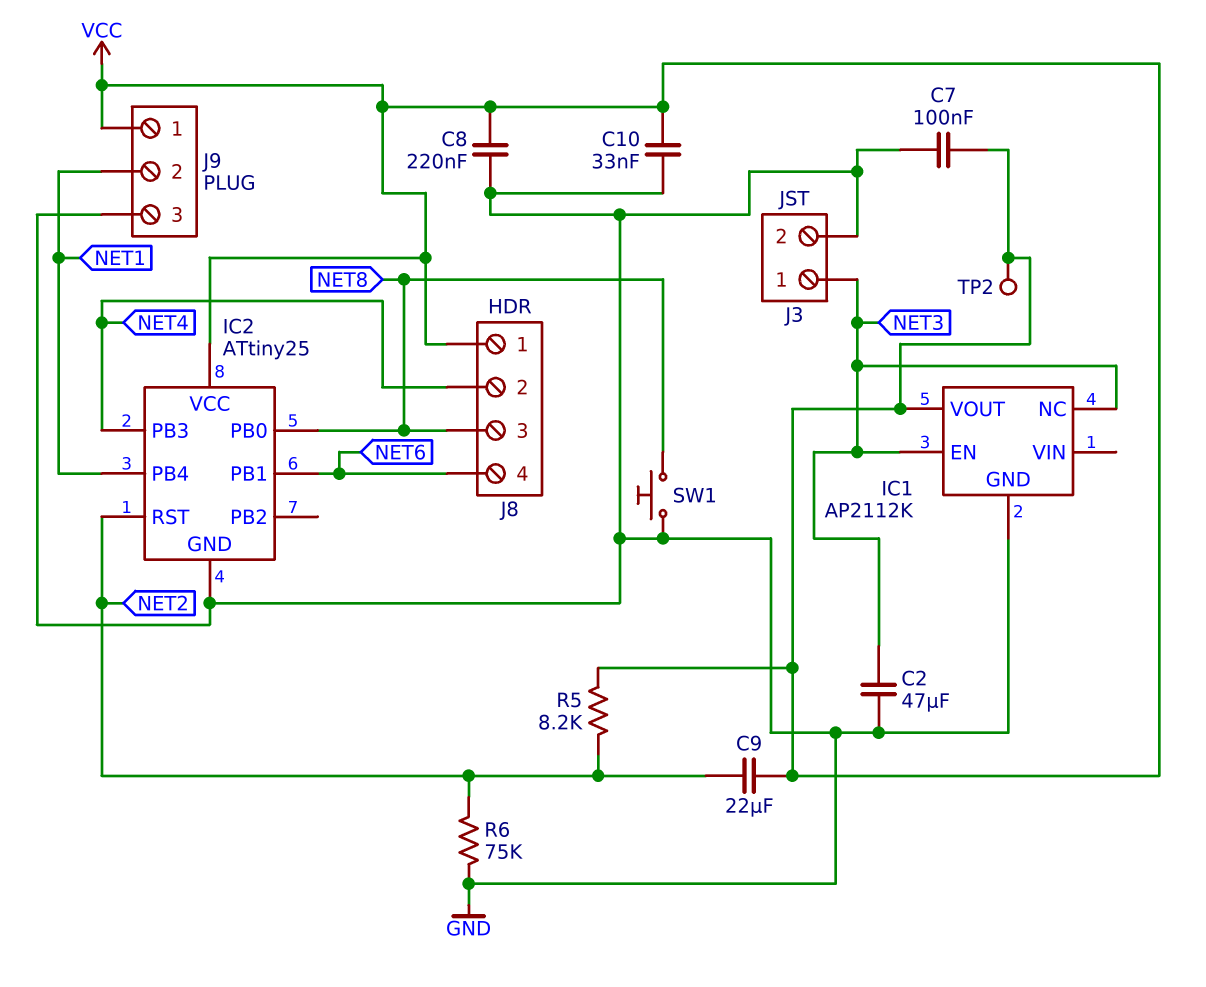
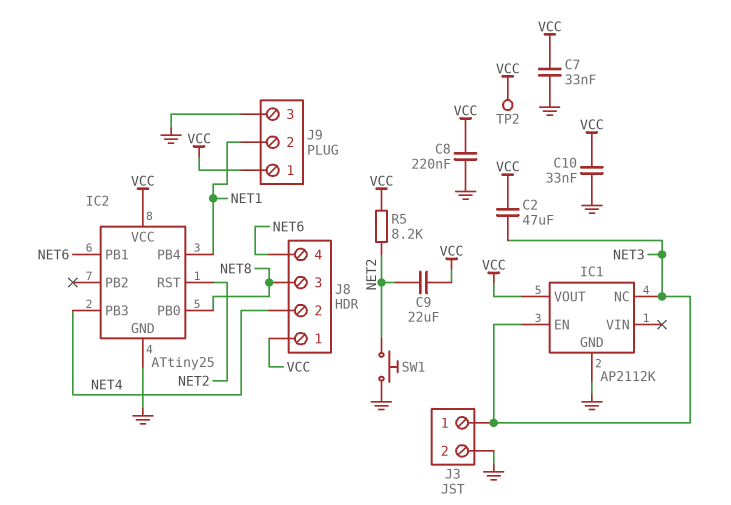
C2: 47uF (GND, NET3) -> 47uF (NET3, VCC)
C7: 100nF (GND, VCC) -> 33nF (GND, VCC)
R6: 75k (GND, NET2) -> none
SW1: button (GND, NET8) -> button (GND, NET2)

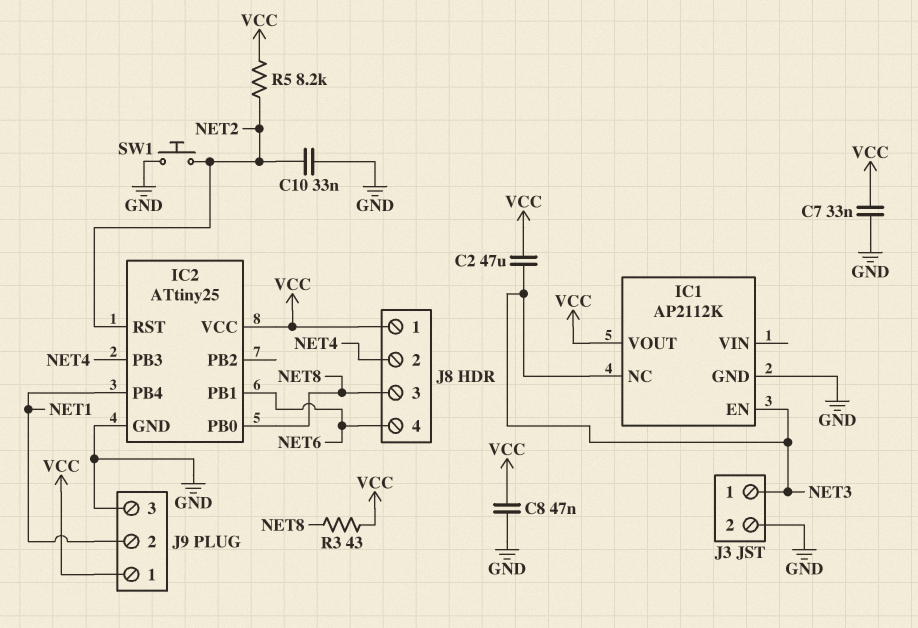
C8: 220nF (GND, VCC) -> 47nF (GND, VCC)
C9: 22uF (NET2, VCC) -> none
C10: 33nF (GND, VCC) -> 33nF (GND, NET2)
R3: none -> 43 (NET8, VCC)
TP2: test point (VCC) -> none

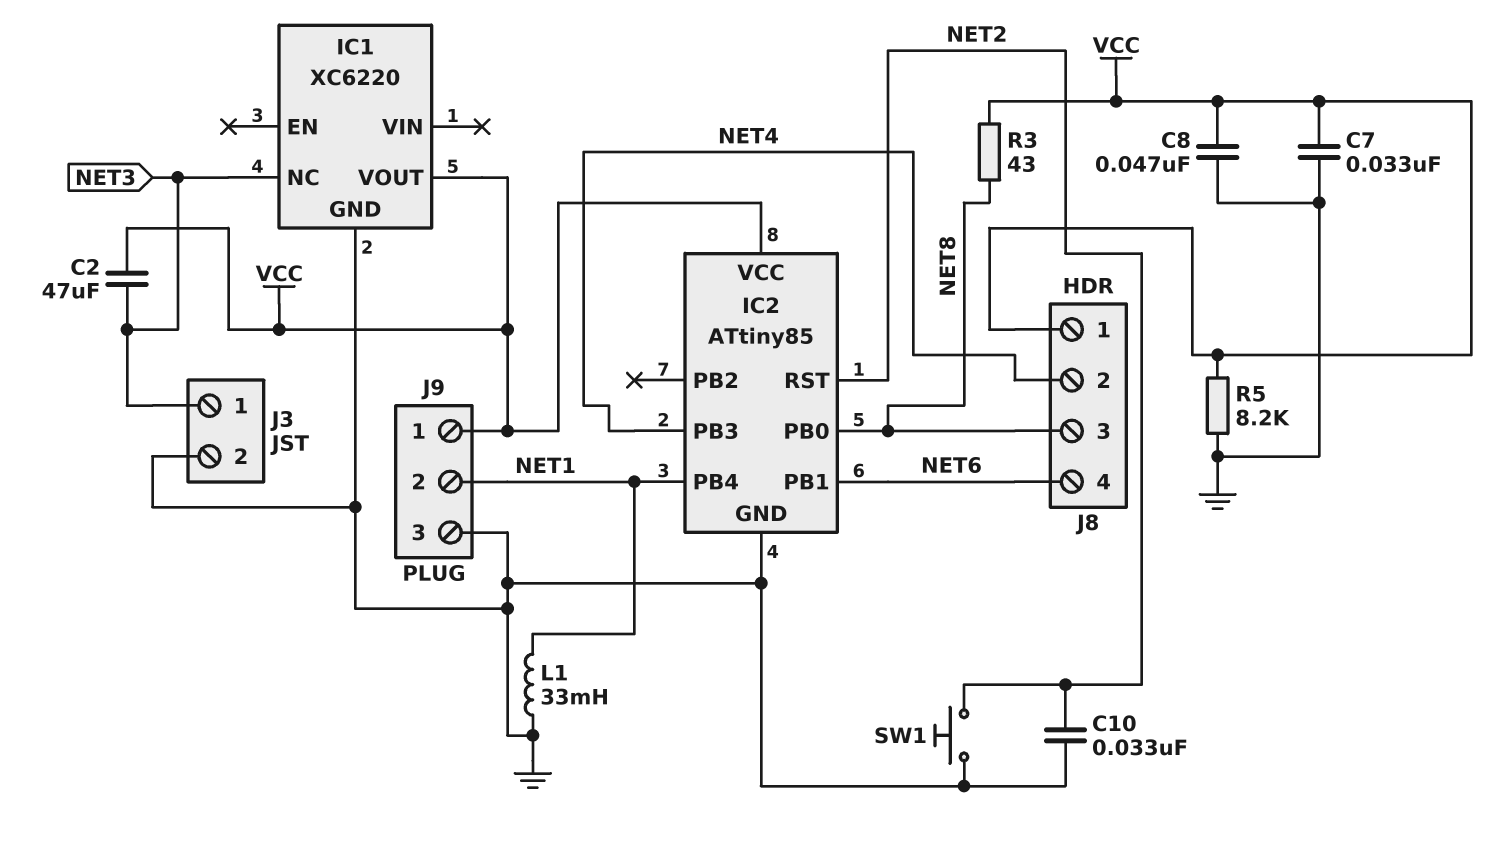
IC1: AP2112K -> XC6220
IC1 pin EN: NET3 -> none
IC2: ATtiny25 -> ATtiny85
L1: none -> 33mH (GND, NET1)
R5: 8.2k (NET2, VCC) -> 8.2k (GND, VCC)

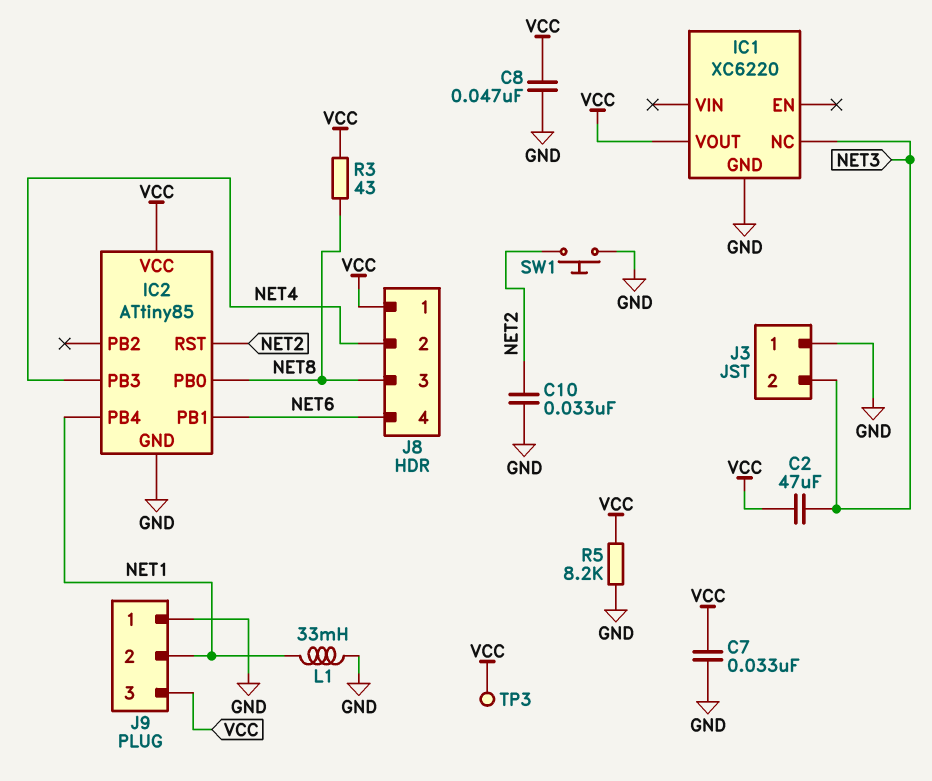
J3 pin 1: NET3 -> GND
J3 pin 2: GND -> NET3
J9 pin 1: VCC -> GND
J9 pin 3: GND -> VCC
TP3: none -> test point (VCC)

